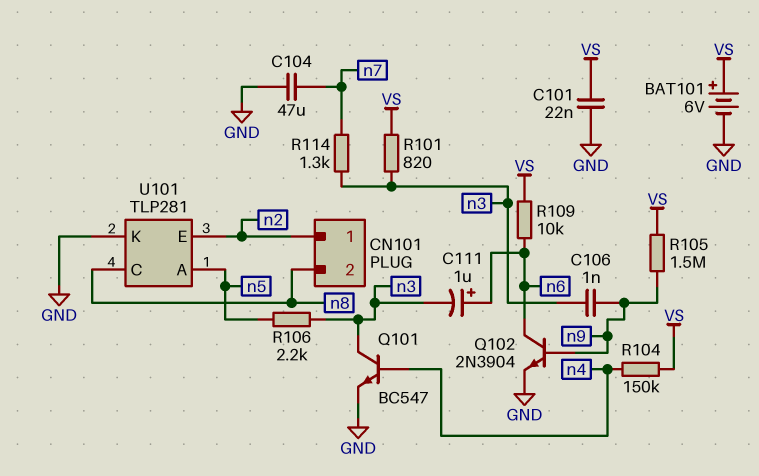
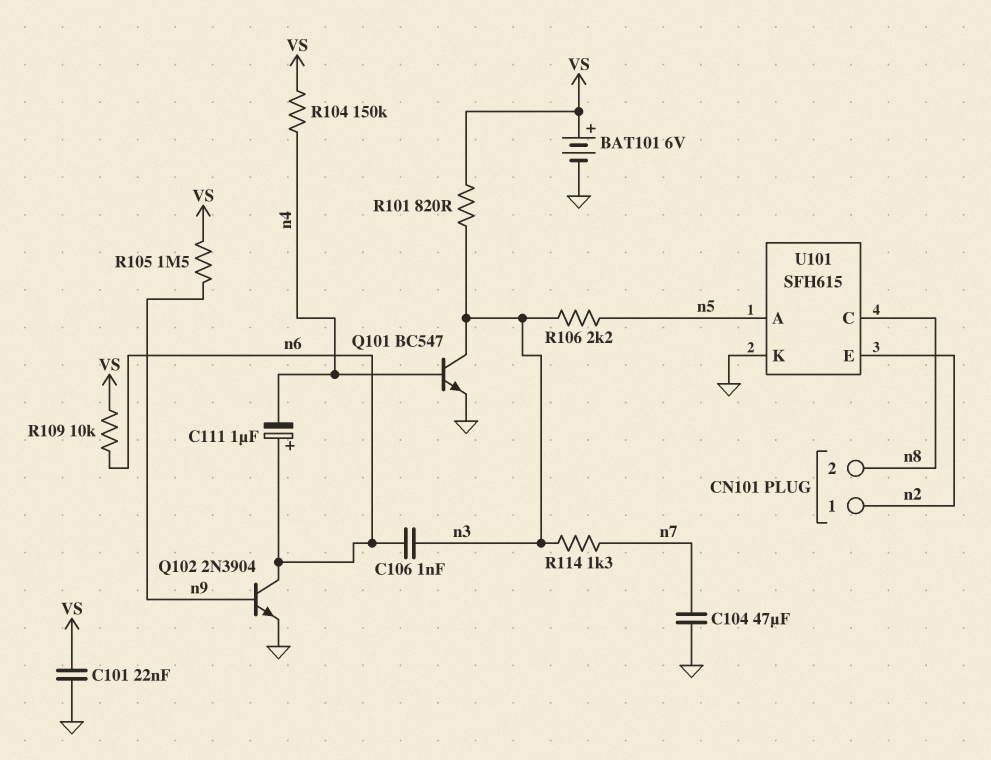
C106: 1nF (n3, n9) -> 1nF (n3, n6)
C111: 1uF (plus n6, minus n3) -> 1uF (plus n6, minus n4)
U101: TLP281 -> SFH615

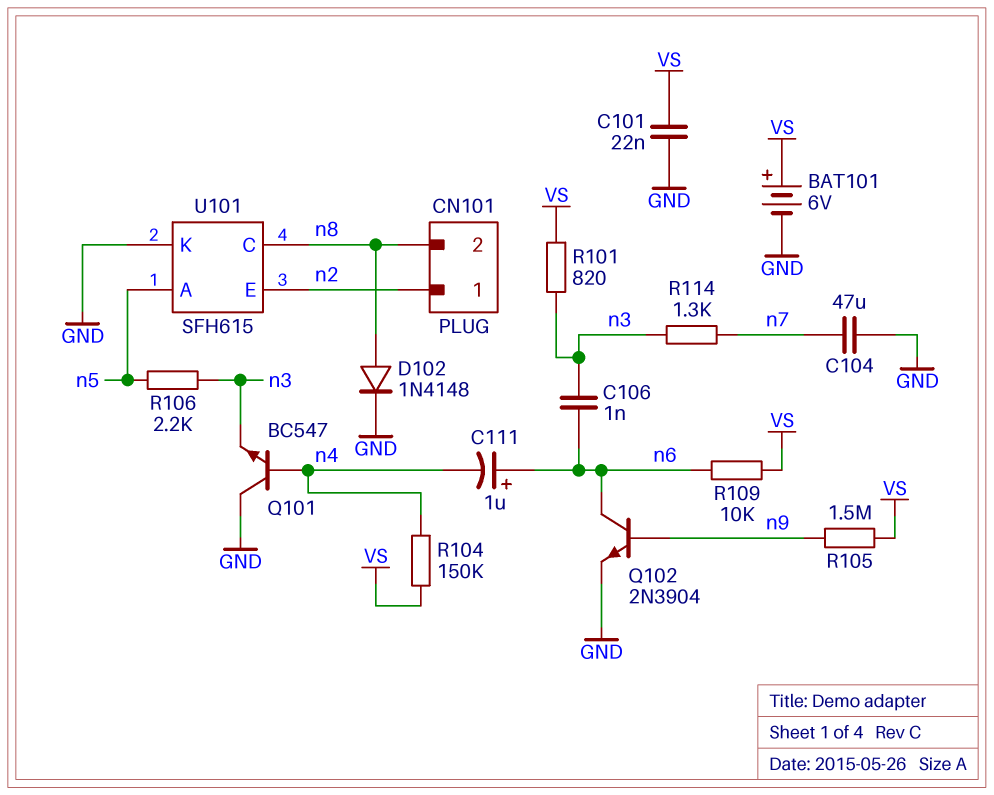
D102: none -> diode 1N4148 (A n8, K GND)
Q101: NPN BC547 (B n4, C n3, E GND) -> NPN BC547 (B n4, C GND, E n3)

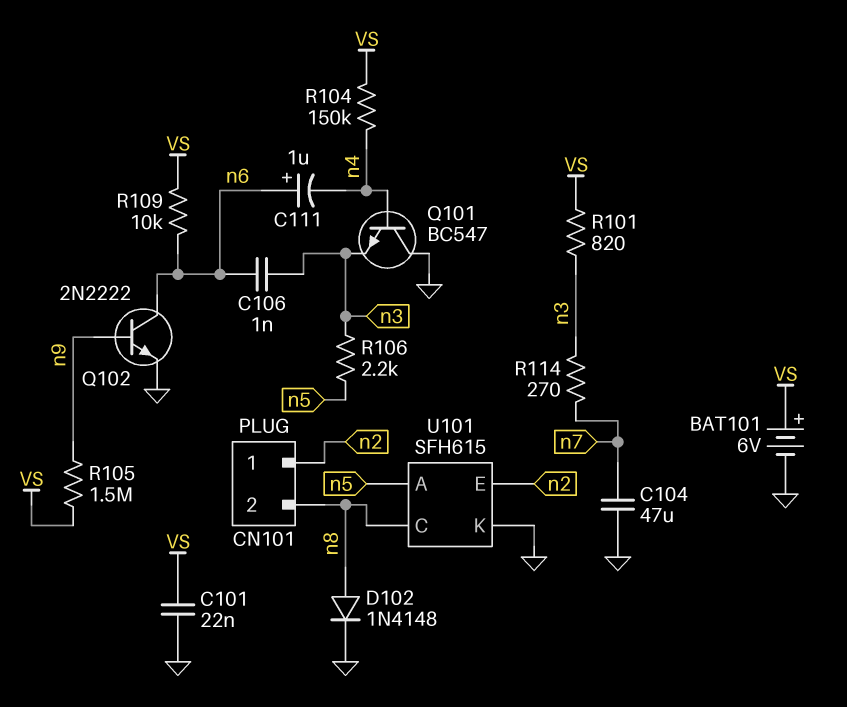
Q102: NPN 2N3904 (B n9, C n6, E GND) -> NPN 2N2222 (B n9, C n6, E GND)
R114: 1.3k (n3, n7) -> 270 (n3, n7)

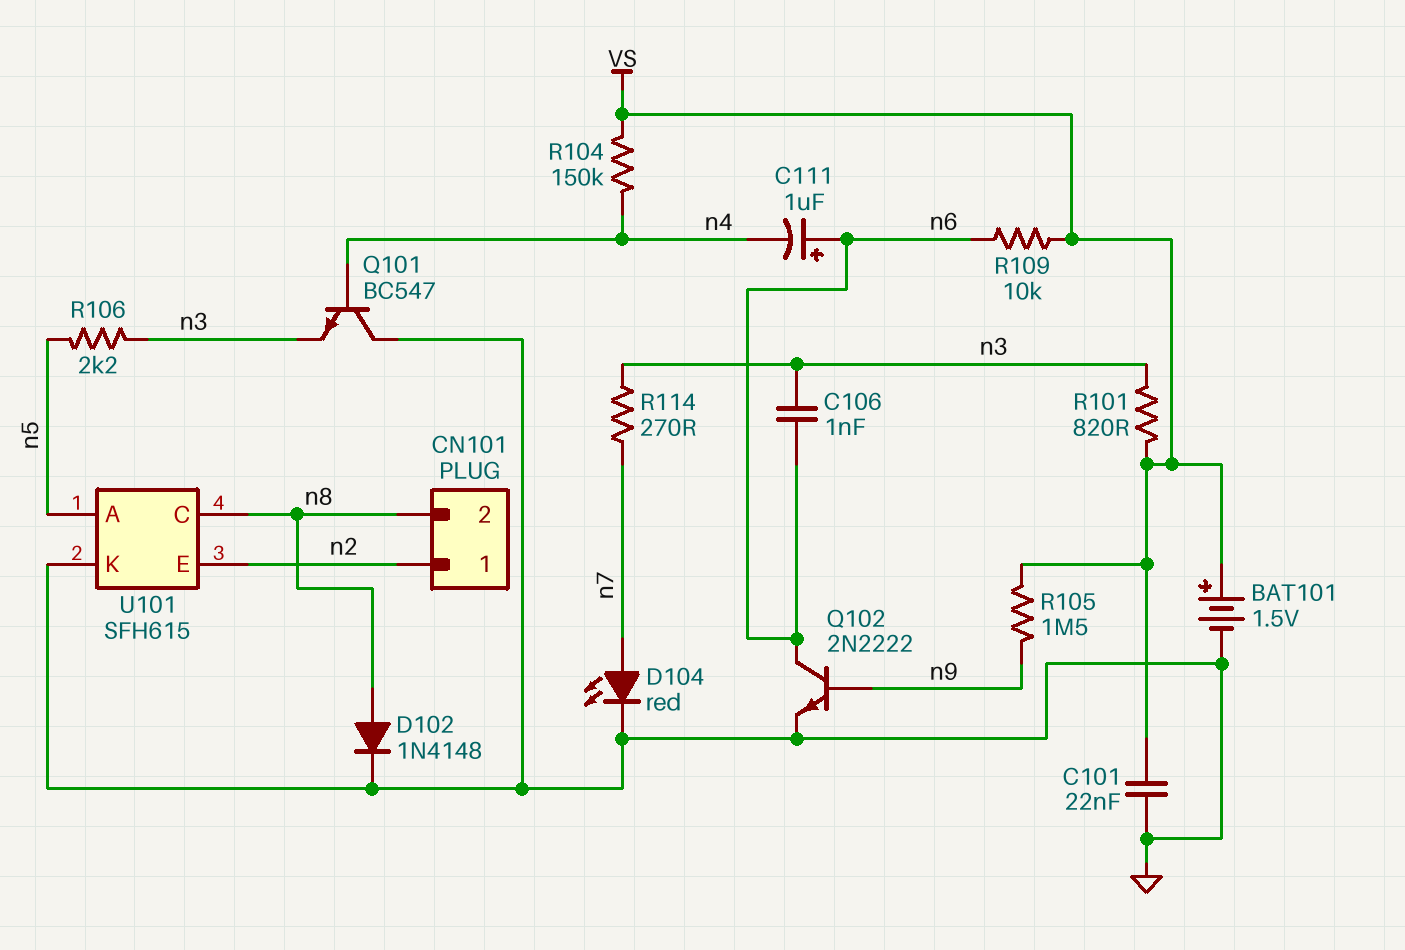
BAT101: 6V (plus VS, minus GND) -> 1.5V (plus VS, minus GND)
C104: 47uF (GND, n7) -> none
D104: none -> LED red (A n7, K GND)

